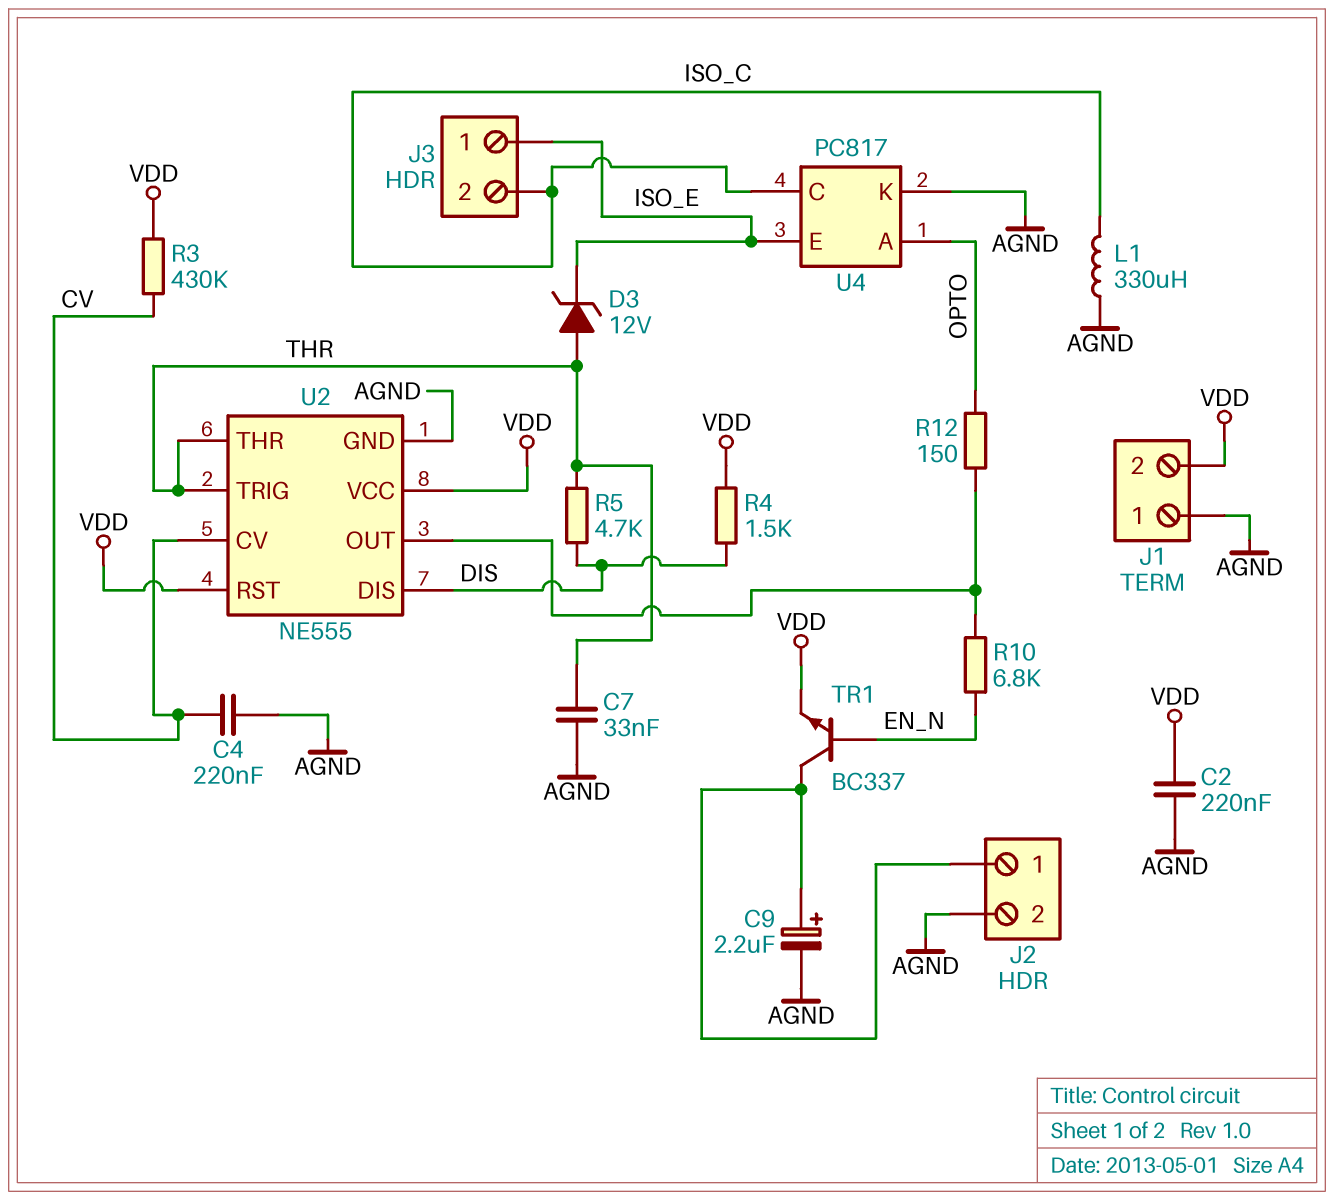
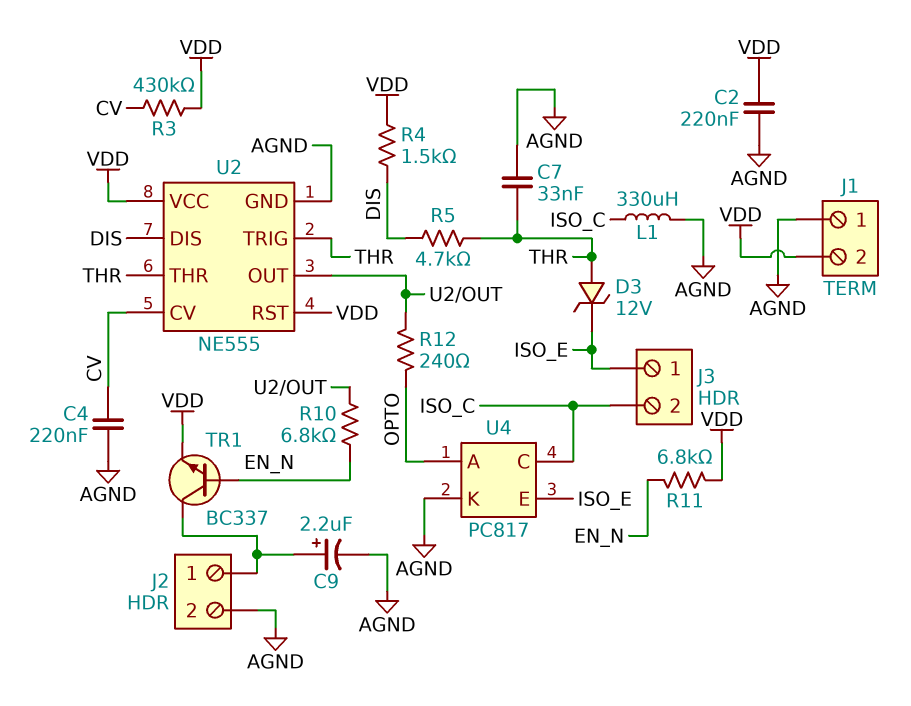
R11: none -> 6.8k (EN_N, VDD)
R12: 150 (OPTO, U2/OUT) -> 240 (OPTO, U2/OUT)

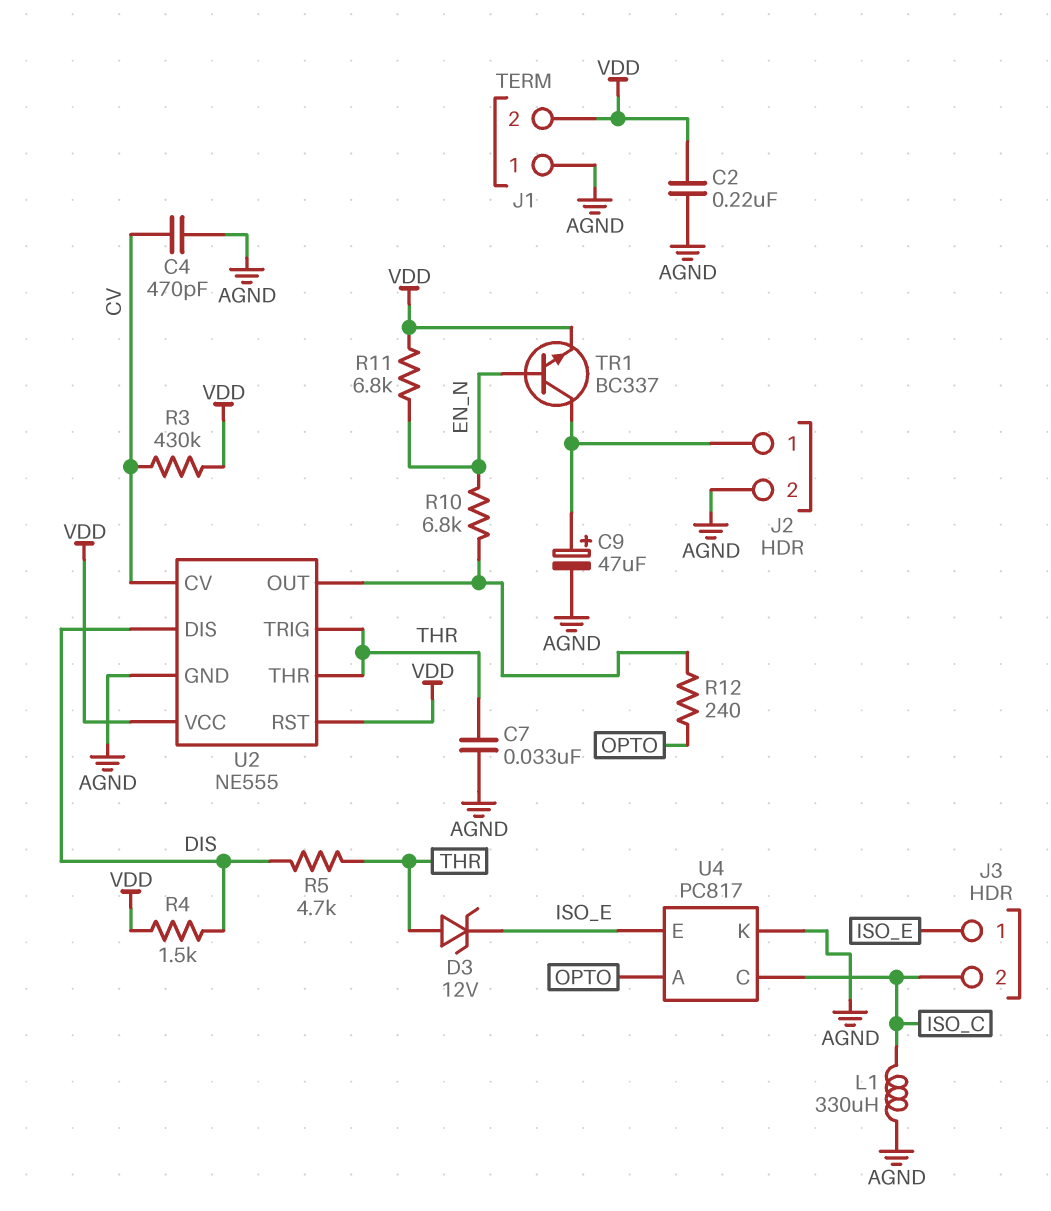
C4: 220nF (AGND, CV) -> 470pF (AGND, CV)
C9: 2.2uF (plus J2/1, minus AGND) -> 47uF (plus J2/1, minus AGND)

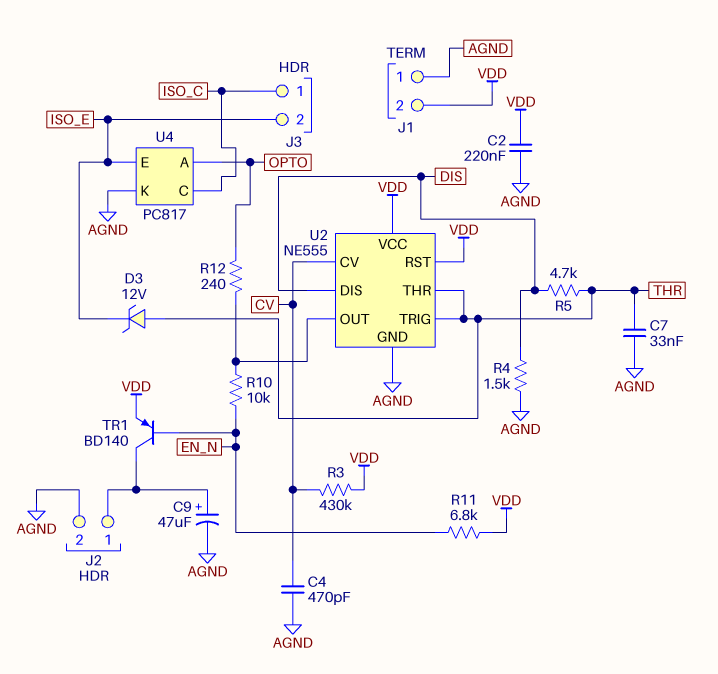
J3 pin 1: ISO_E -> ISO_C
J3 pin 2: ISO_C -> ISO_E
L1: 330uH (AGND, ISO_C) -> none
R4: 1.5k (DIS, VDD) -> 1.5k (AGND, DIS)
R10: 6.8k (EN_N, U2/OUT) -> 10k (EN_N, U2/OUT)
TR1: NPN BC337 (B EN_N, C J2/1, E VDD) -> PNP BD140 (B EN_N, C J2/1, E VDD)

